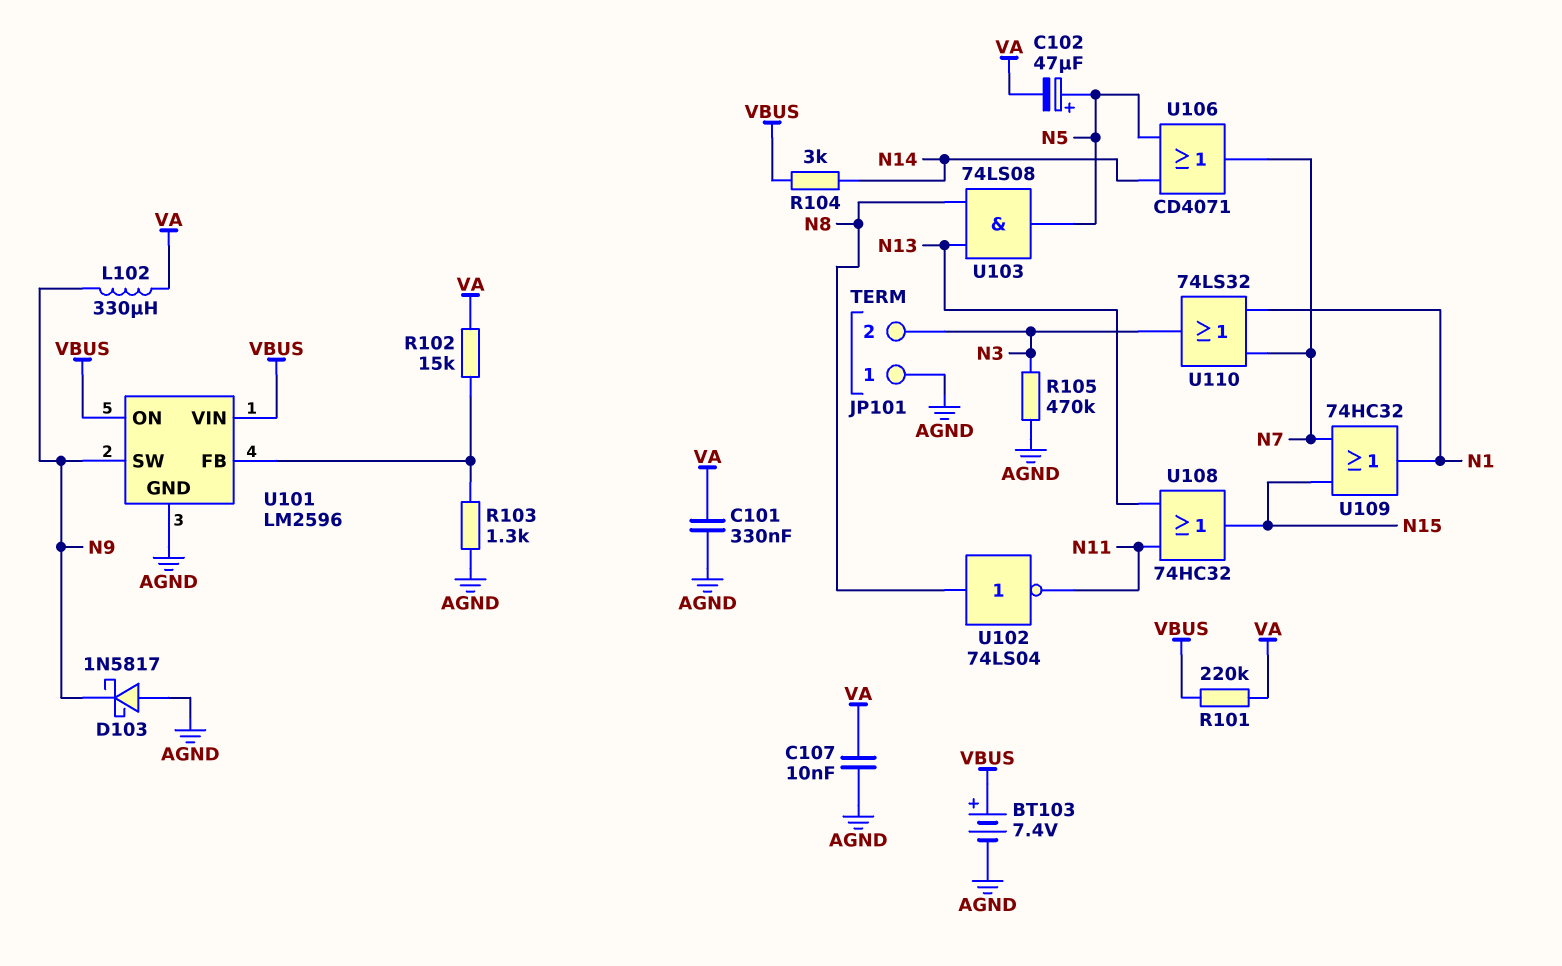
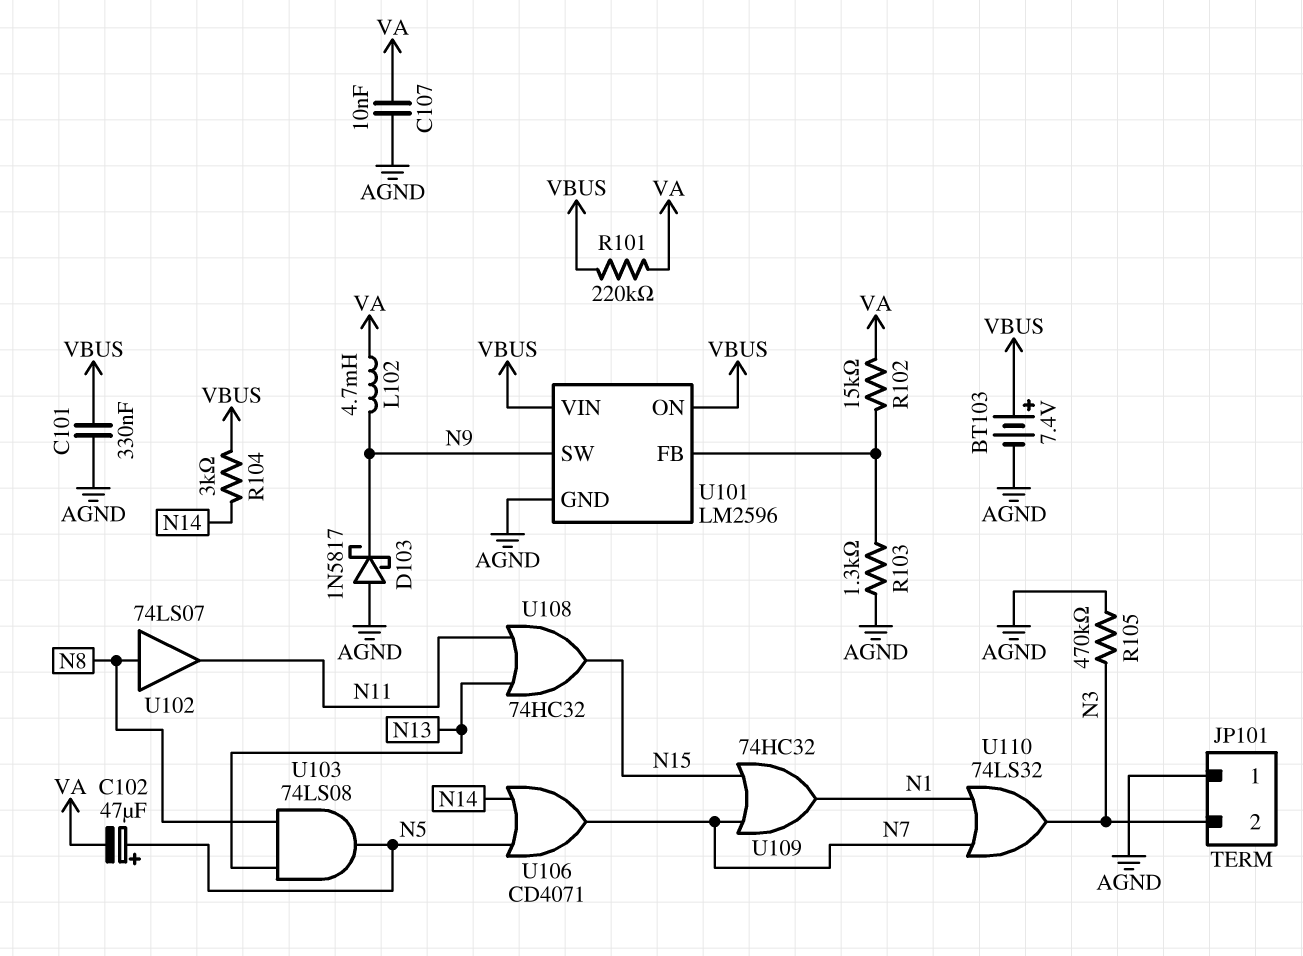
C101: 330nF (AGND, VA) -> 330nF (AGND, VBUS)
L102: 330uH (N9, VA) -> 4.7mH (N9, VA)
U102: NOT 74LS04 (in N8, out N11) -> buffer 74LS07 (in N8, out N11)

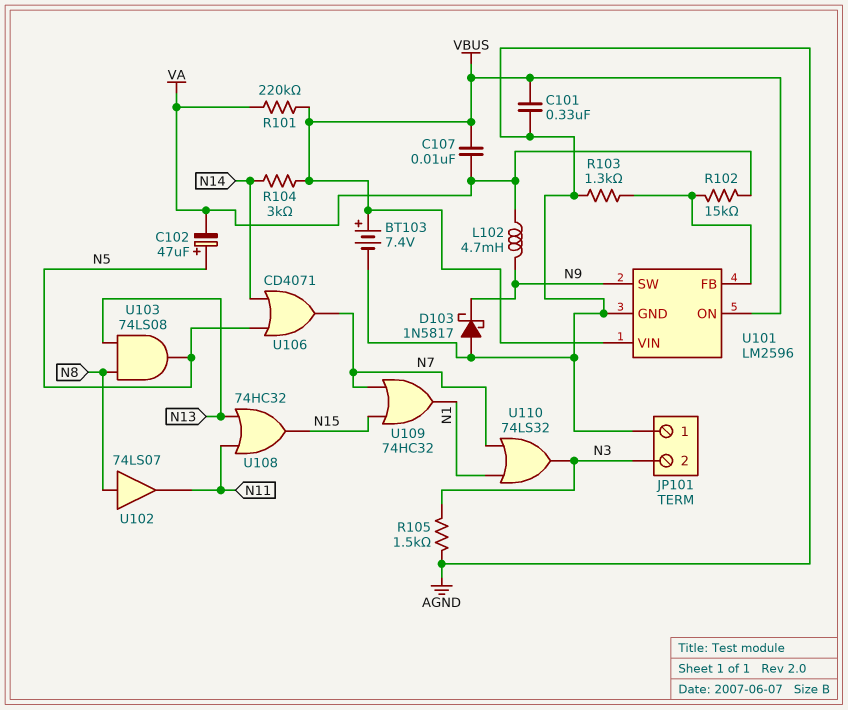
C107: 10nF (AGND, VA) -> 10nF (VA, VBUS)
R105: 470k (AGND, N3) -> 1.5k (AGND, N3)

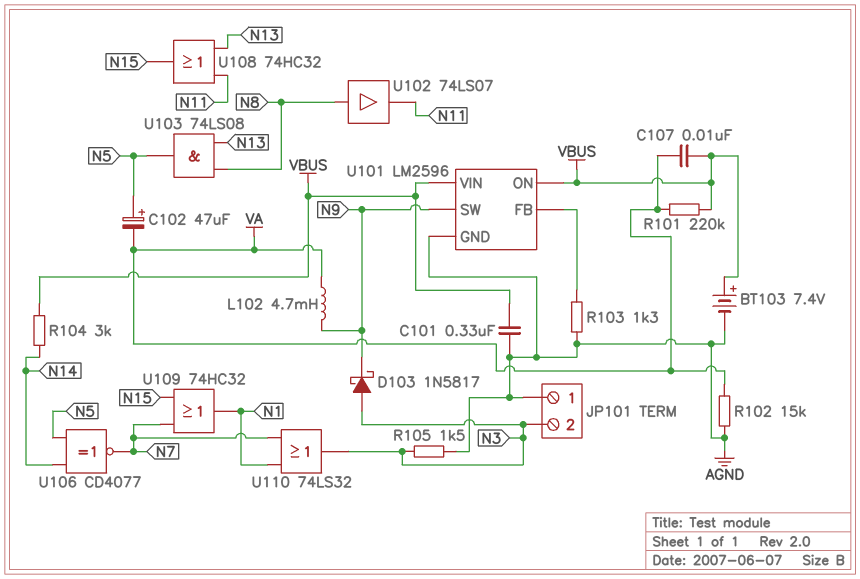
D103: schottky 1N5817 (A AGND, K N9) -> schottky 1N5817 (A N3, K N9)
R102: 15k (U101/FB, VA) -> 15k (AGND, VA)
U106: OR CD4071 (in N5, in N14, out N7) -> XNOR CD4077 (in N5, in N14, out N7)

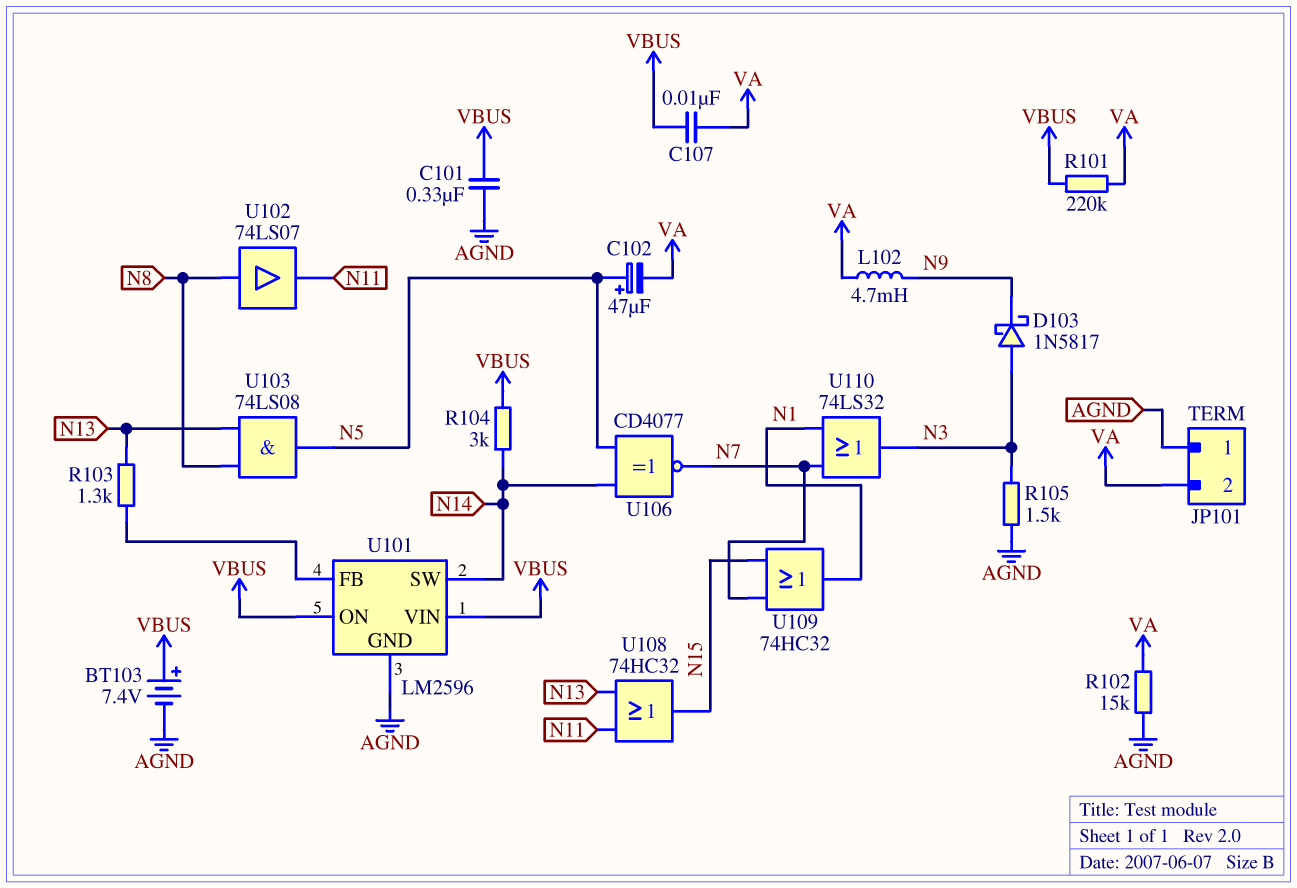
JP101 pin 2: N3 -> VA
R103: 1.3k (AGND, U101/FB) -> 1.3k (N13, U101/FB)
U101 pin SW: N9 -> N14

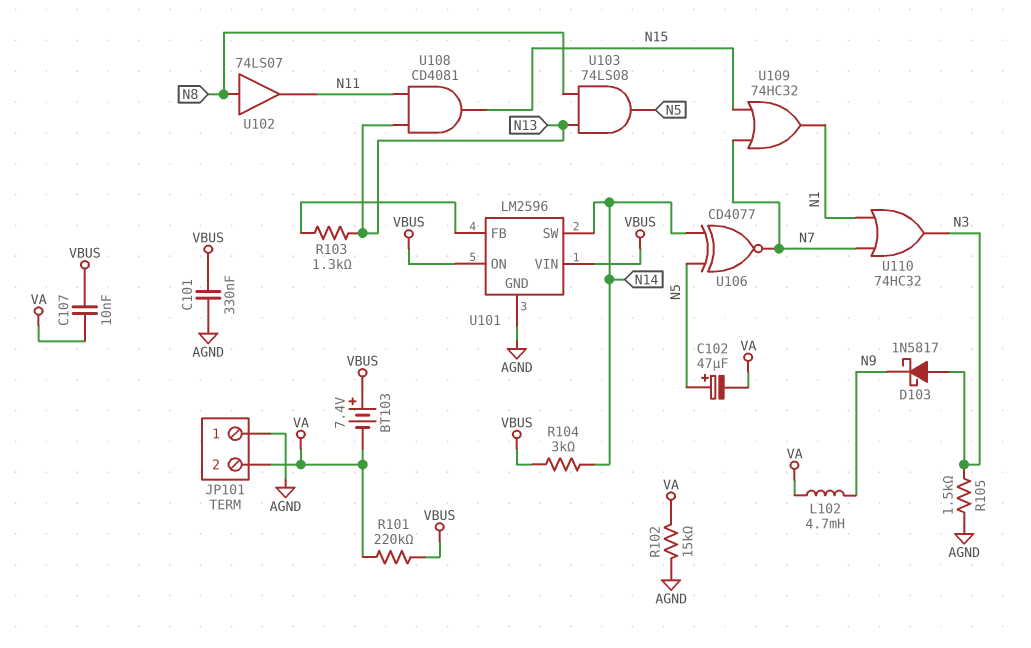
BT103: 7.4V (plus VBUS, minus AGND) -> 7.4V (plus VBUS, minus VA)
U108: OR 74HC32 (in N11, in N13, out N15) -> AND CD4081 (in N11, in N13, out N15)
U110: OR 74LS32 (in N1, in N7, out N3) -> OR 74HC32 (in N1, in N7, out N3)

